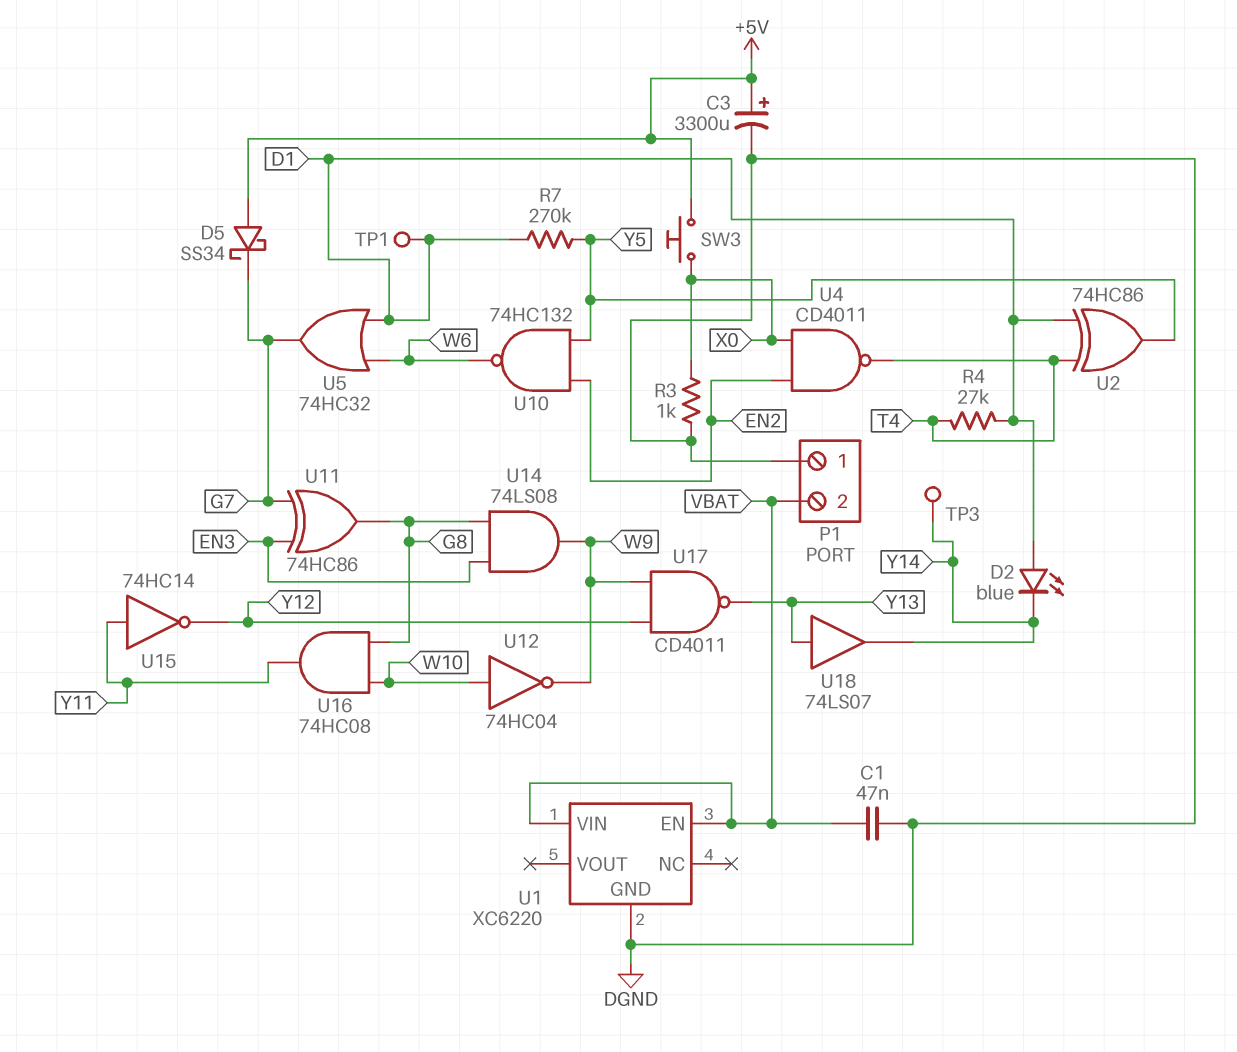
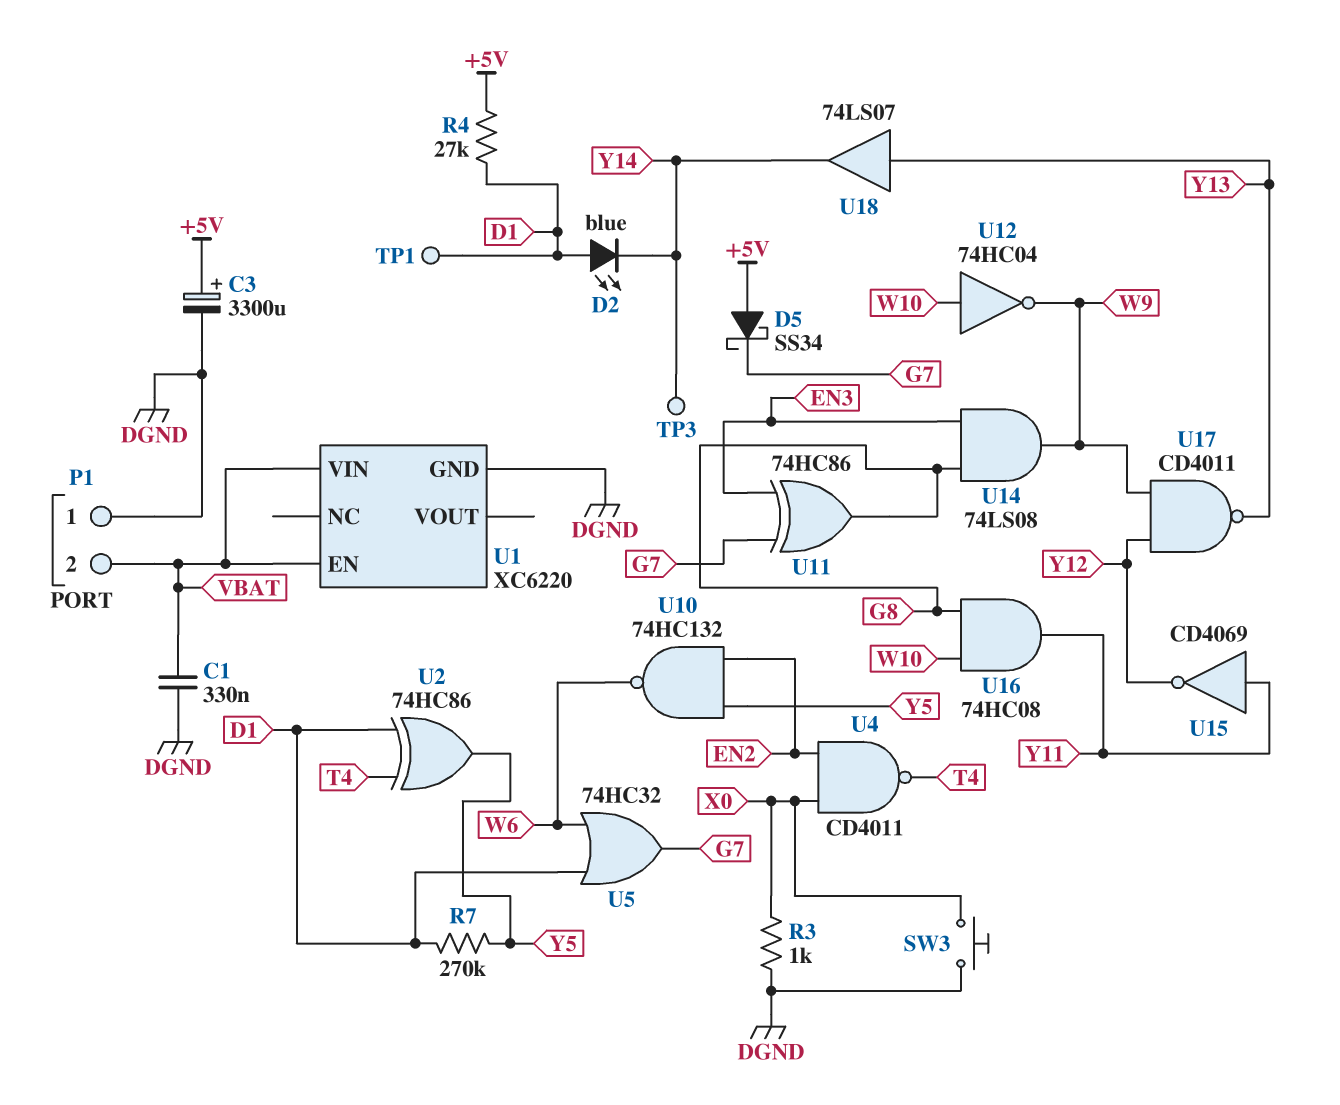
C1: 47nF (DGND, VBAT) -> 330nF (DGND, VBAT)
R4: 27k (D1, T4) -> 27k (+5V, D1)
SW3: button (+5V, X0) -> button (DGND, X0)
U15: NOT 74HC14 (in Y11, out Y12) -> NOT CD4069 (in Y11, out Y12)

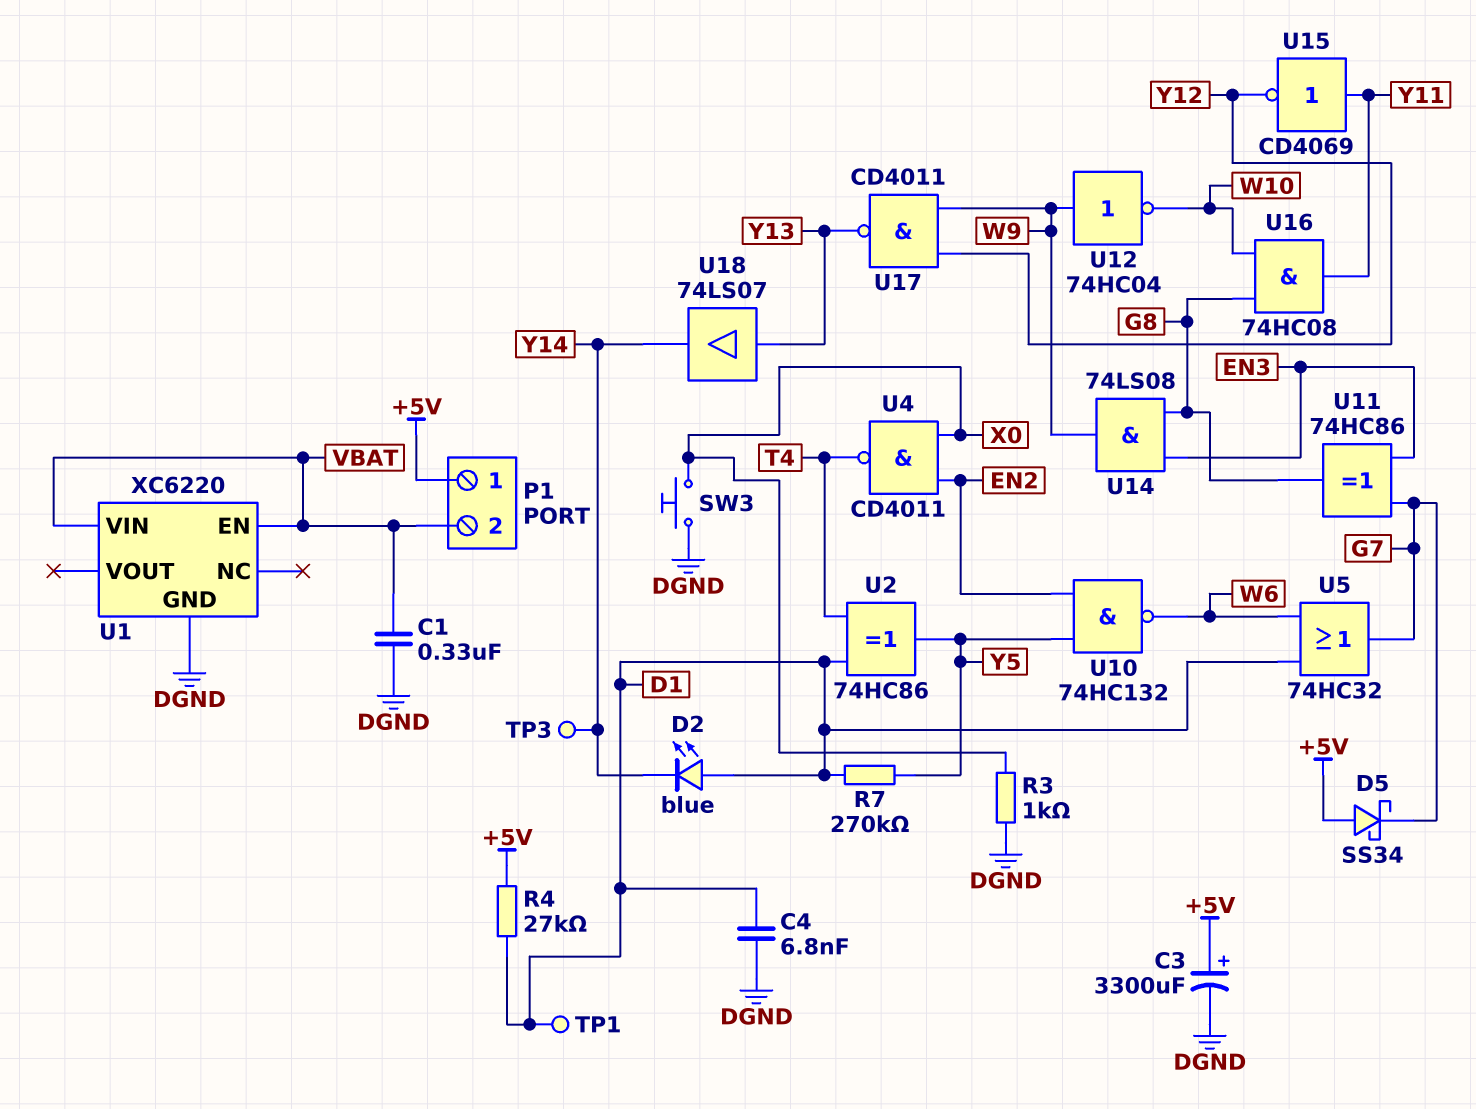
C4: none -> 6.8nF (D1, DGND)
P1 pin 1: DGND -> +5V
U12: NOT 74HC04 (in W10, out W9) -> NOT 74HC04 (in W9, out W10)

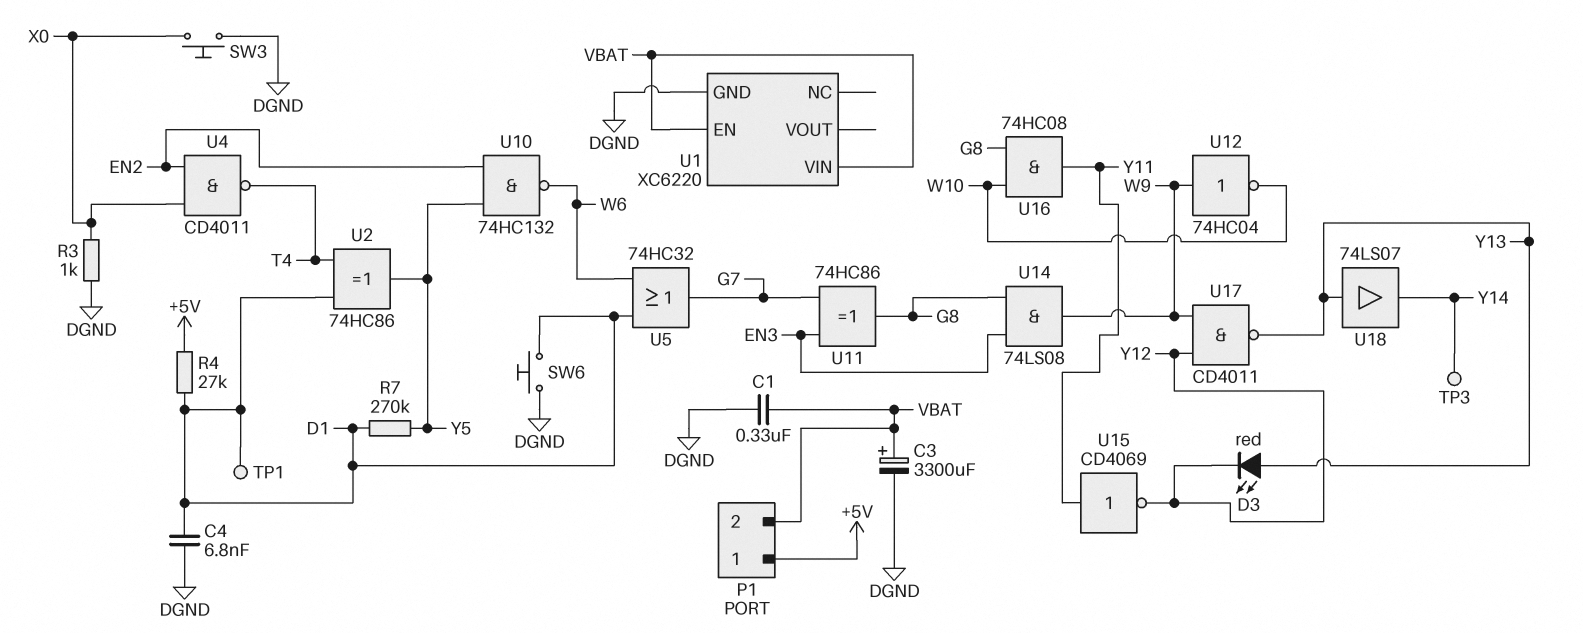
C3: 3300uF (plus +5V, minus DGND) -> 3300uF (plus VBAT, minus DGND)
D2: LED blue (A D1, K Y14) -> none
D3: none -> LED red (A Y13, K Y12)
D5: schottky SS34 (A +5V, K G7) -> none
SW6: none -> button (D1, DGND)

